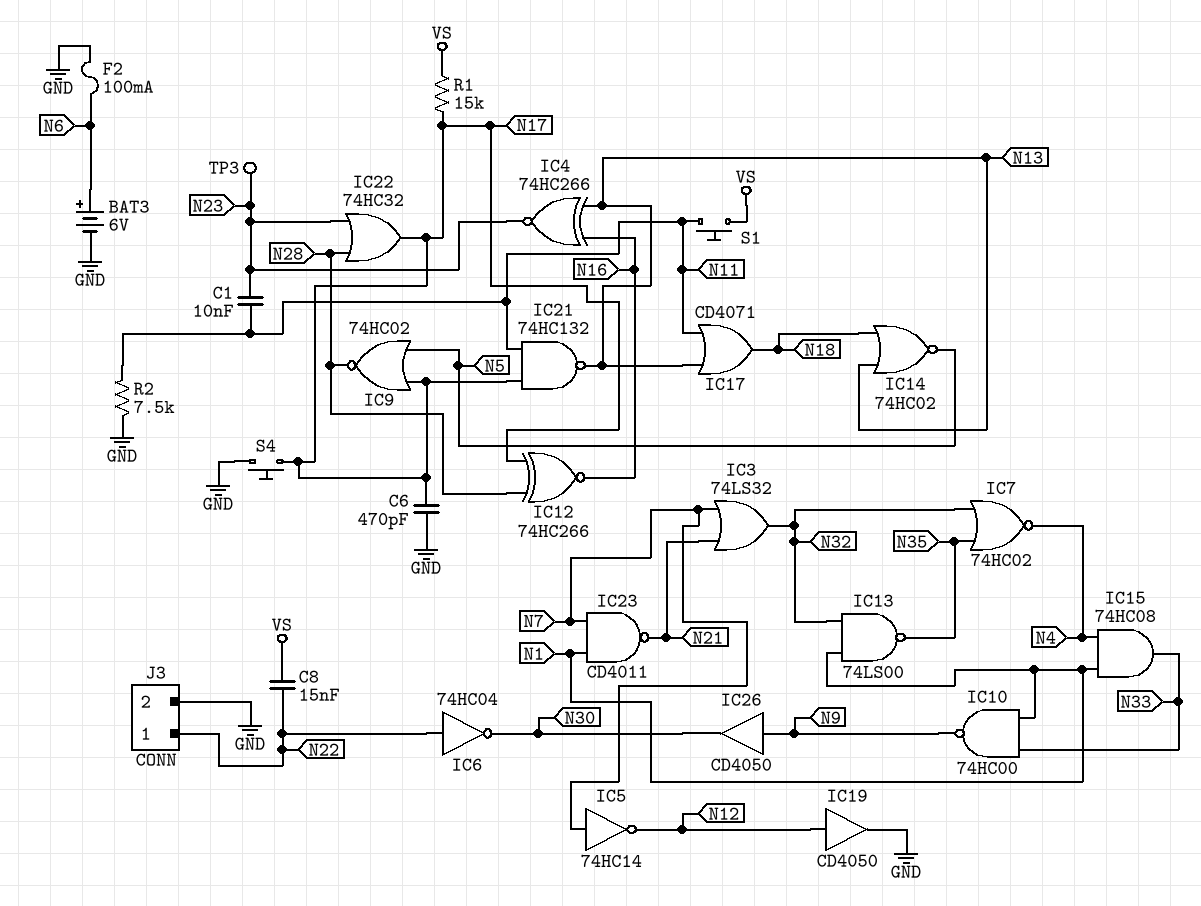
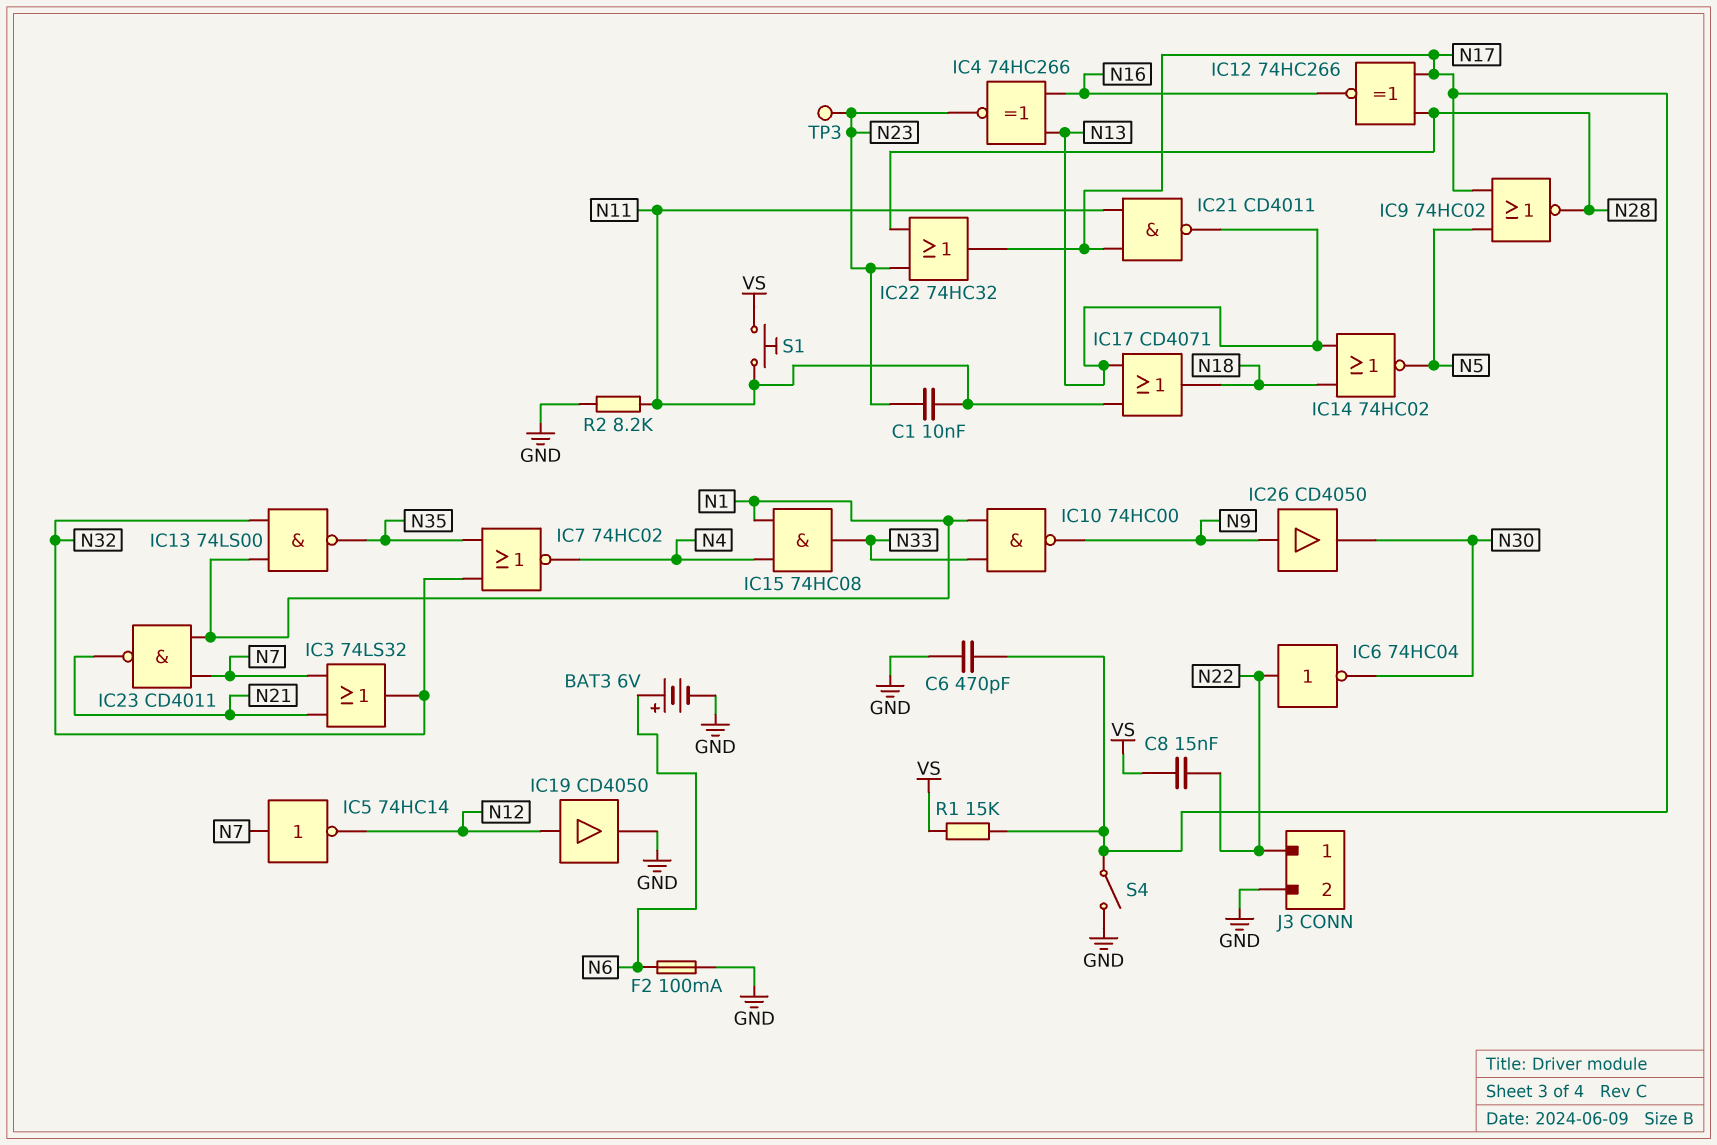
IC21: NAND 74HC132 (in N11, in N17, out N13) -> NAND CD4011 (in N11, in N17, out N13)
R2: 7.5k (GND, N11) -> 8.2k (GND, N11)
S4: button (GND, N17) -> switch (GND, N17)

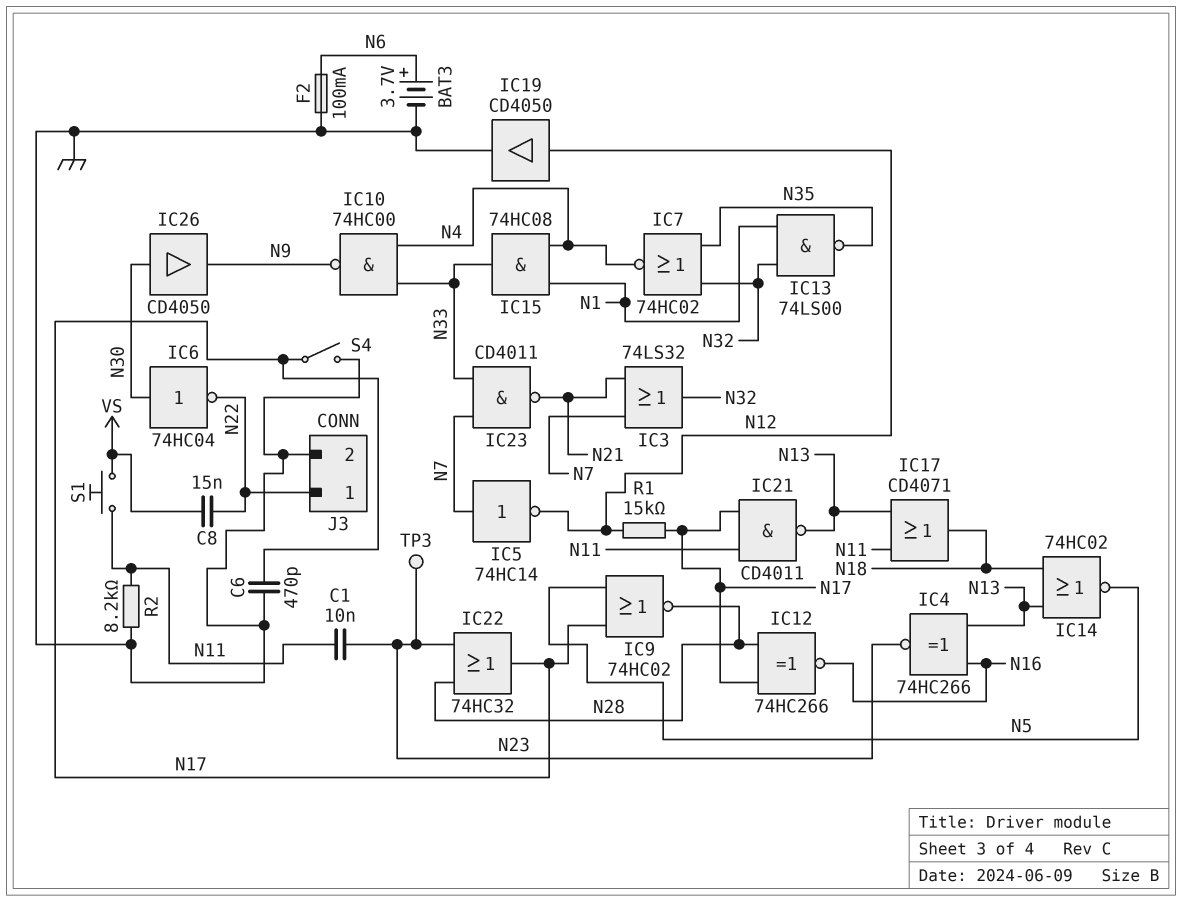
BAT3: 6V (plus N6, minus GND) -> 3.7V (plus N6, minus GND)
IC6: NOT 74HC04 (in N22, out N30) -> NOT 74HC04 (in N30, out N22)
IC10: NAND 74HC00 (in N1, in N33, out N9) -> NAND 74HC00 (in N4, in N33, out N9)
IC23: NAND CD4011 (in N1, in N7, out N21) -> NAND CD4011 (in N7, in N33, out N21)
IC26: buffer CD4050 (in N9, out N30) -> buffer CD4050 (in N30, out N9)
R1: 15k (N17, VS) -> 15k (N12, N17)

